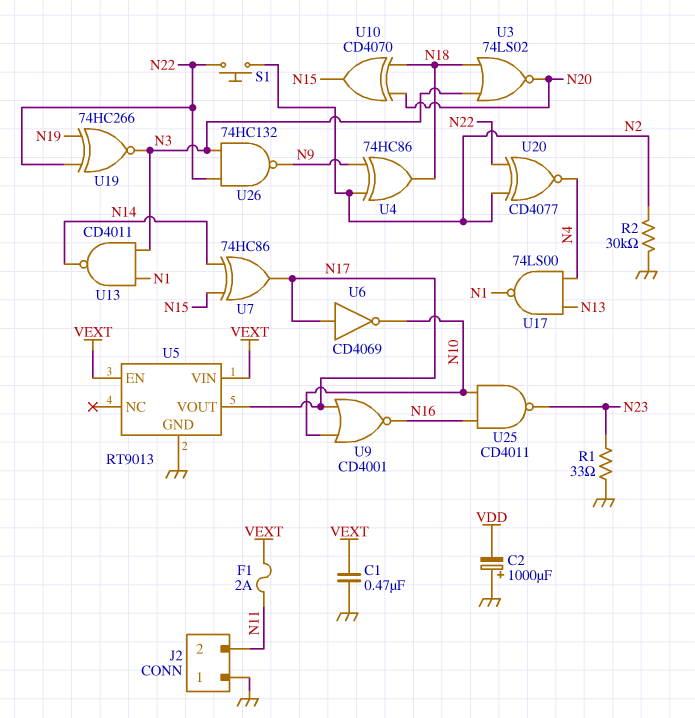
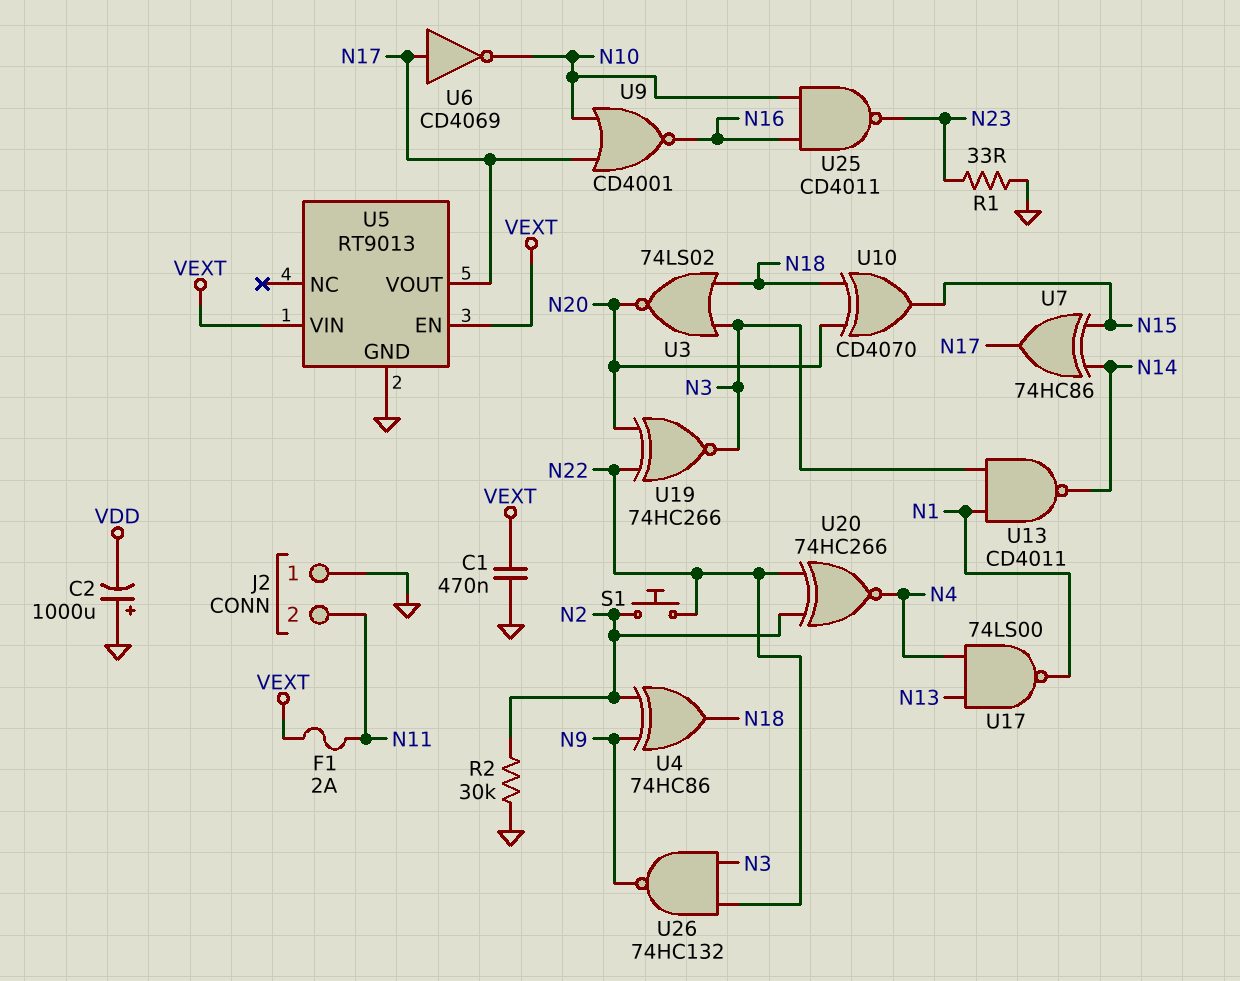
U19: XNOR 74HC266 (in N19, in N22, out N3) -> XNOR 74HC266 (in N20, in N22, out N3)
U20: XNOR CD4077 (in N2, in N22, out N4) -> XNOR 74HC266 (in N2, in N22, out N4)

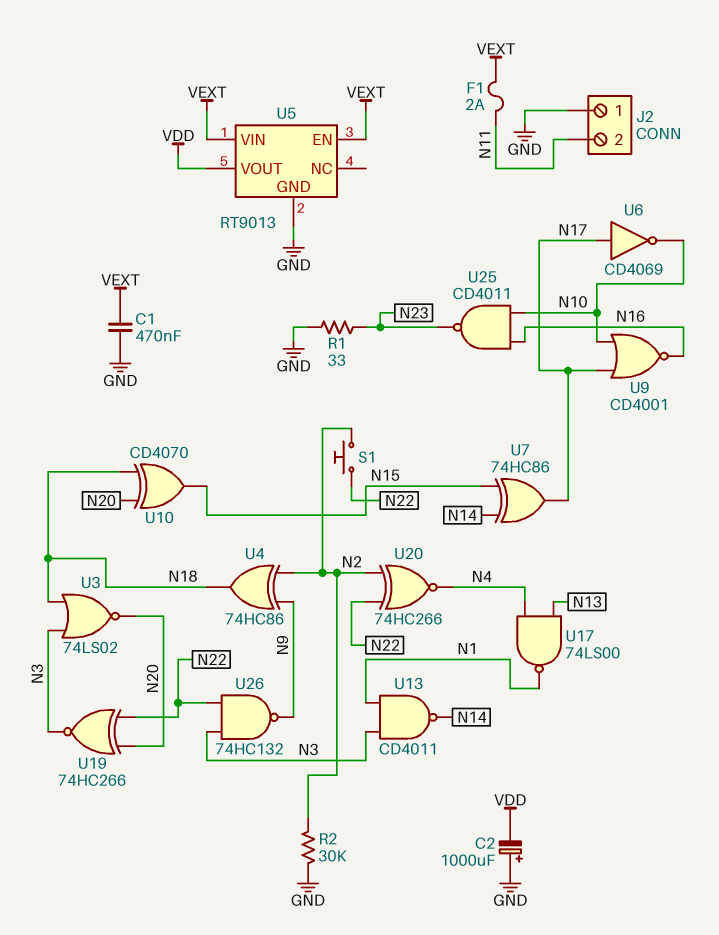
U5 pin VOUT: N17 -> VDD

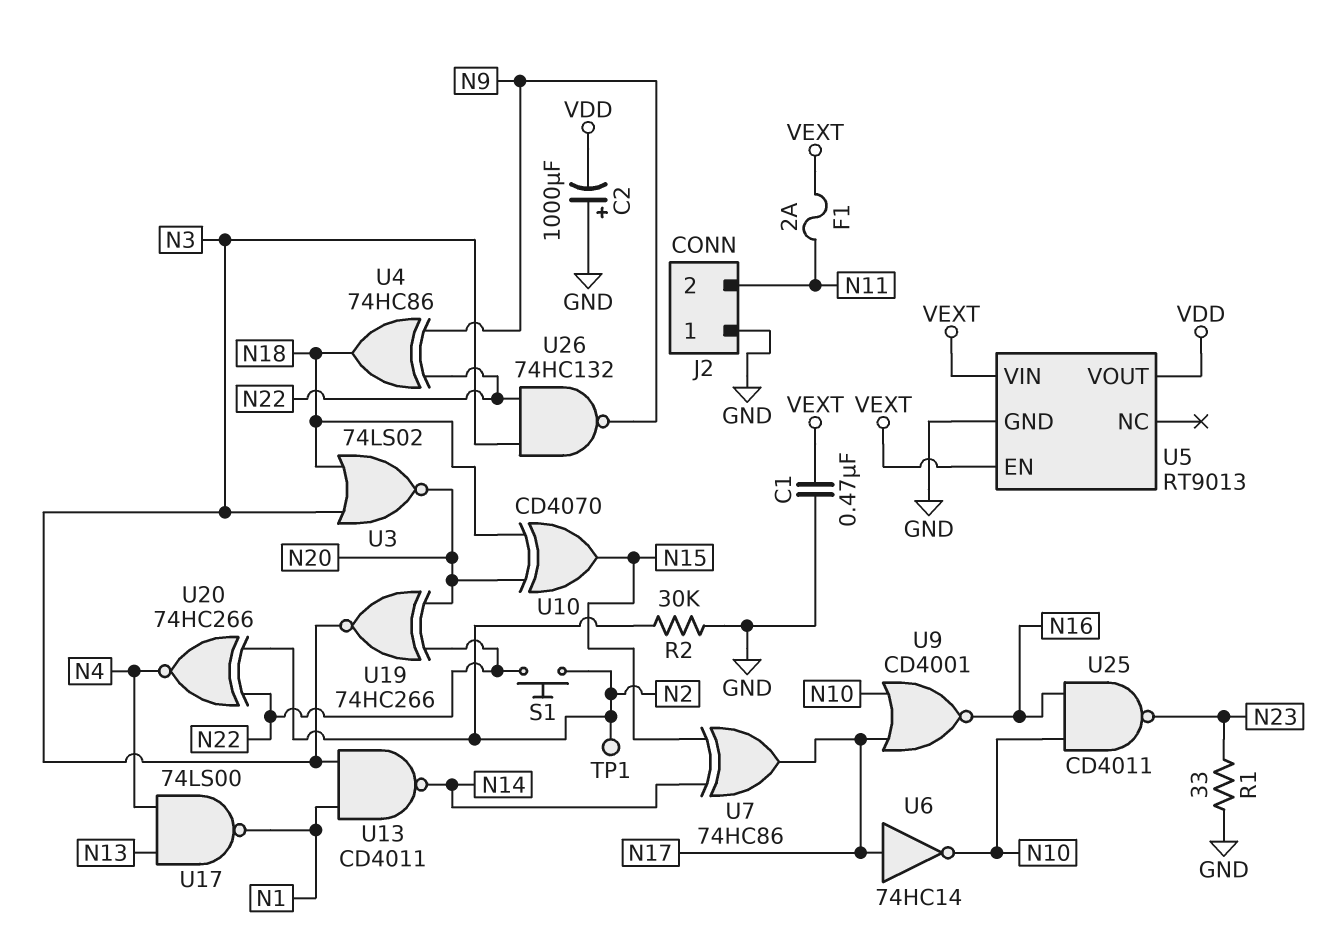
TP1: none -> test point (N2)
U4: XOR 74HC86 (in N2, in N9, out N18) -> XOR 74HC86 (in N9, in N22, out N18)
U6: NOT CD4069 (in N17, out N10) -> NOT 74HC14 (in N17, out N10)

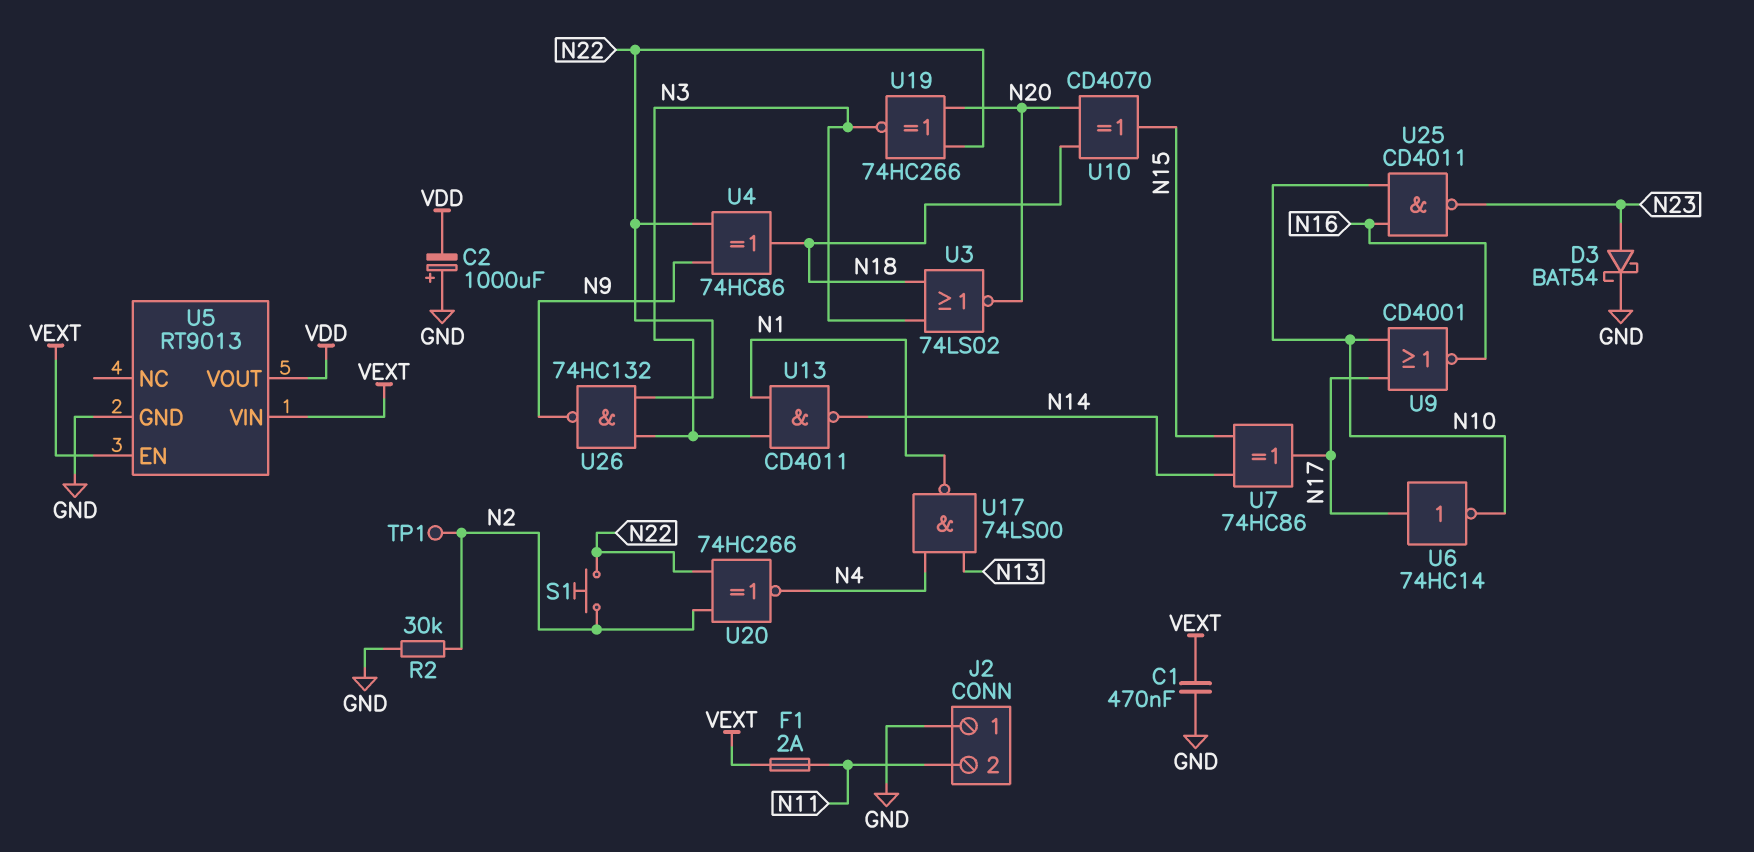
D3: none -> schottky BAT54 (A N23, K GND)
R1: 33 (GND, N23) -> none

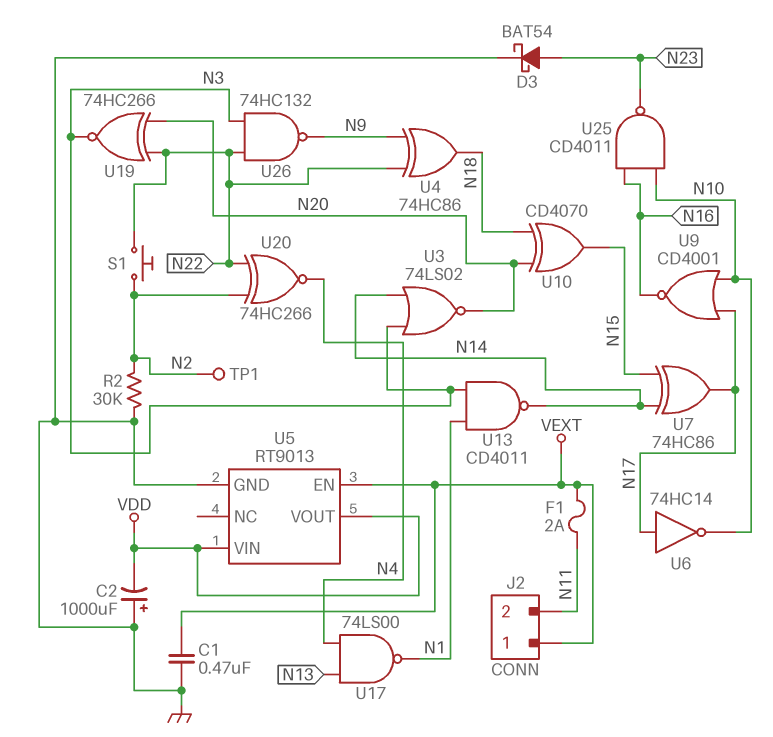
J2 pin 1: GND -> VEXT
U3: NOR 74LS02 (in N3, in N18, out N20) -> NOR 74LS02 (in N3, in N14, out N20)
U5 pin VIN: VEXT -> VDD

